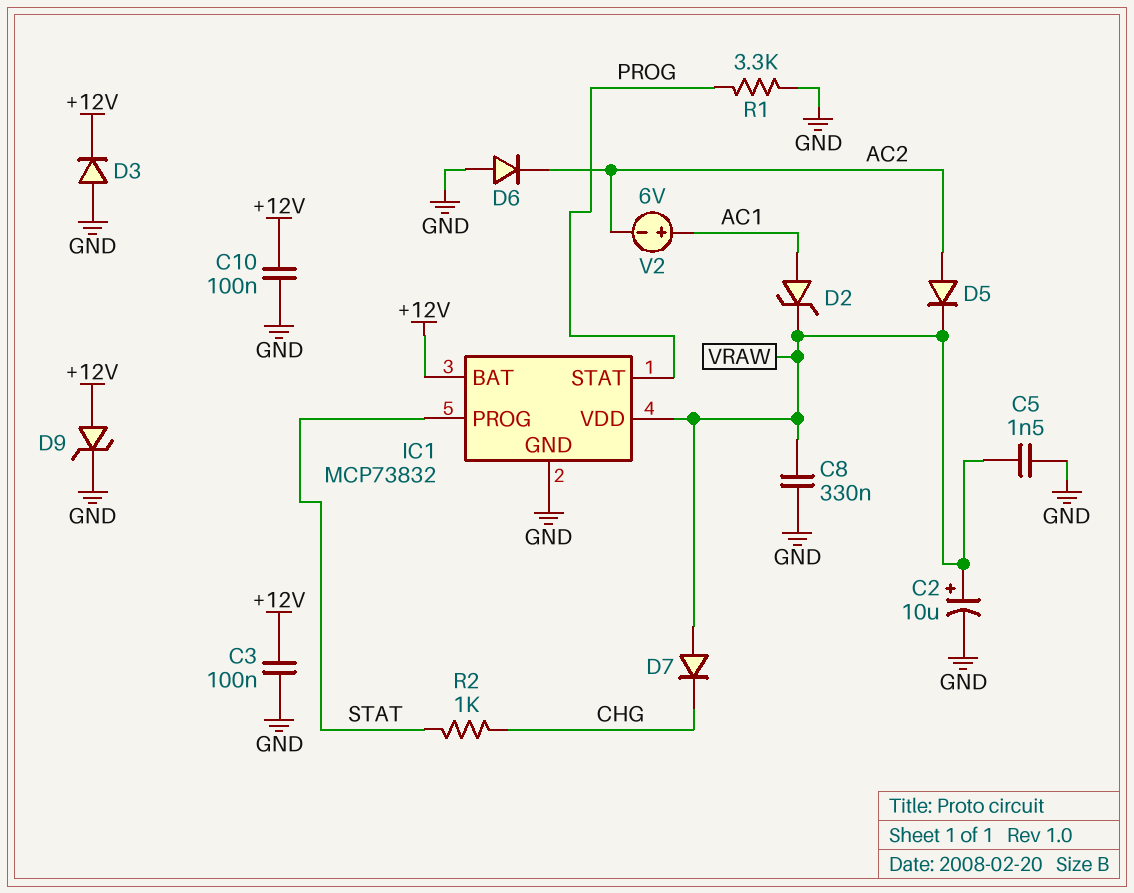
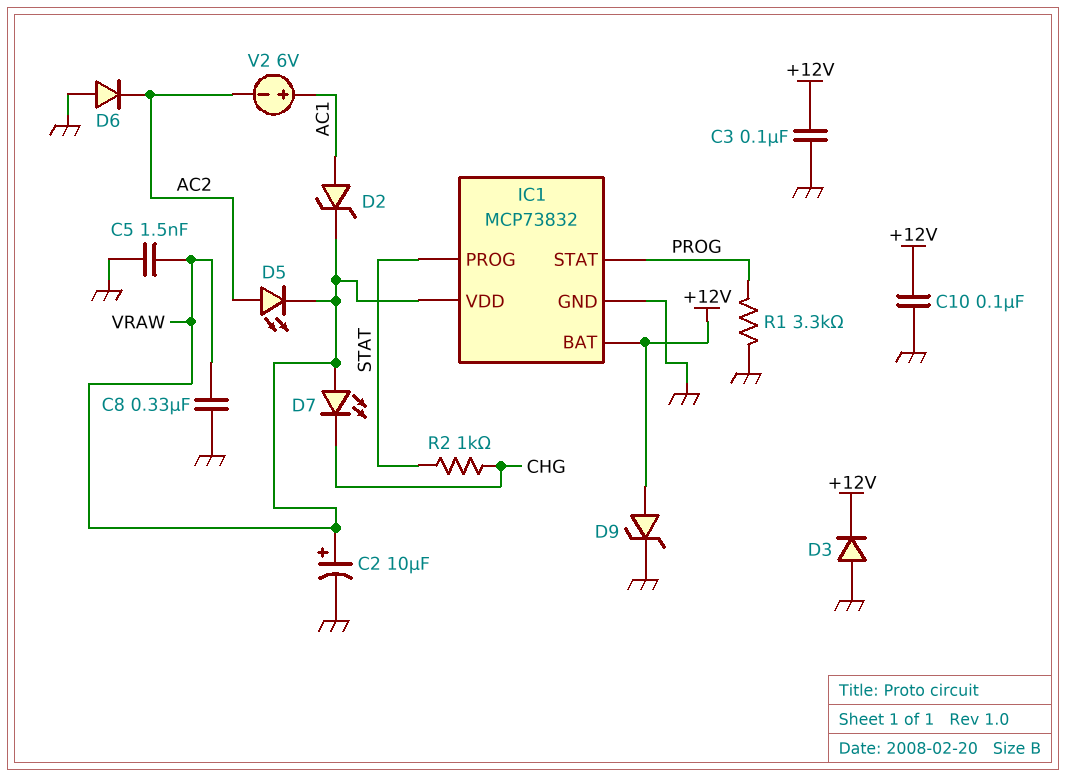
D5: diode (A AC2, K VRAW) -> LED (A AC2, K VRAW)
D7: diode (A VRAW, K CHG) -> LED (A VRAW, K CHG)

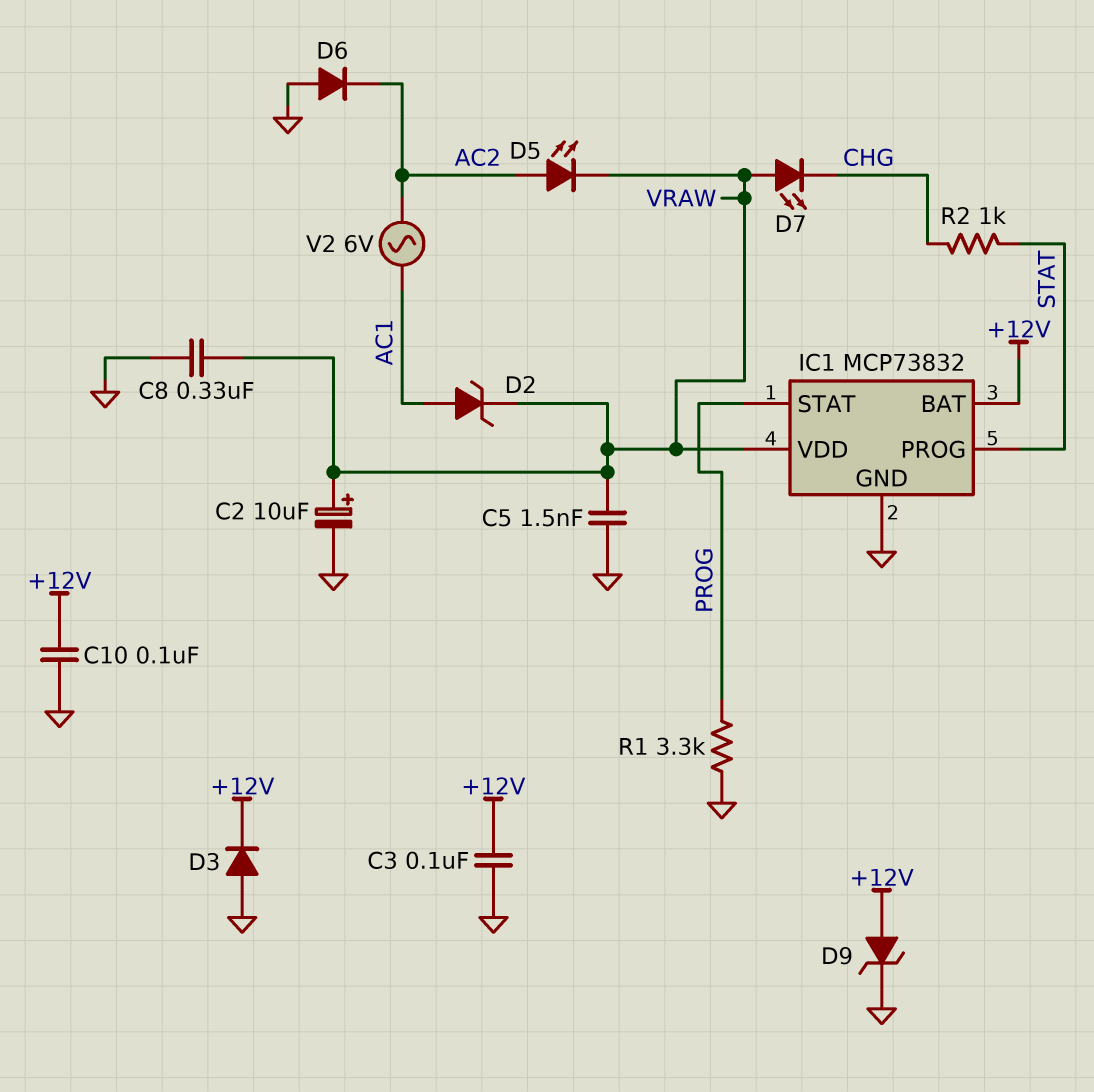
V2: 6V (plus AC1, minus AC2) -> AC 6V (AC1, AC2)

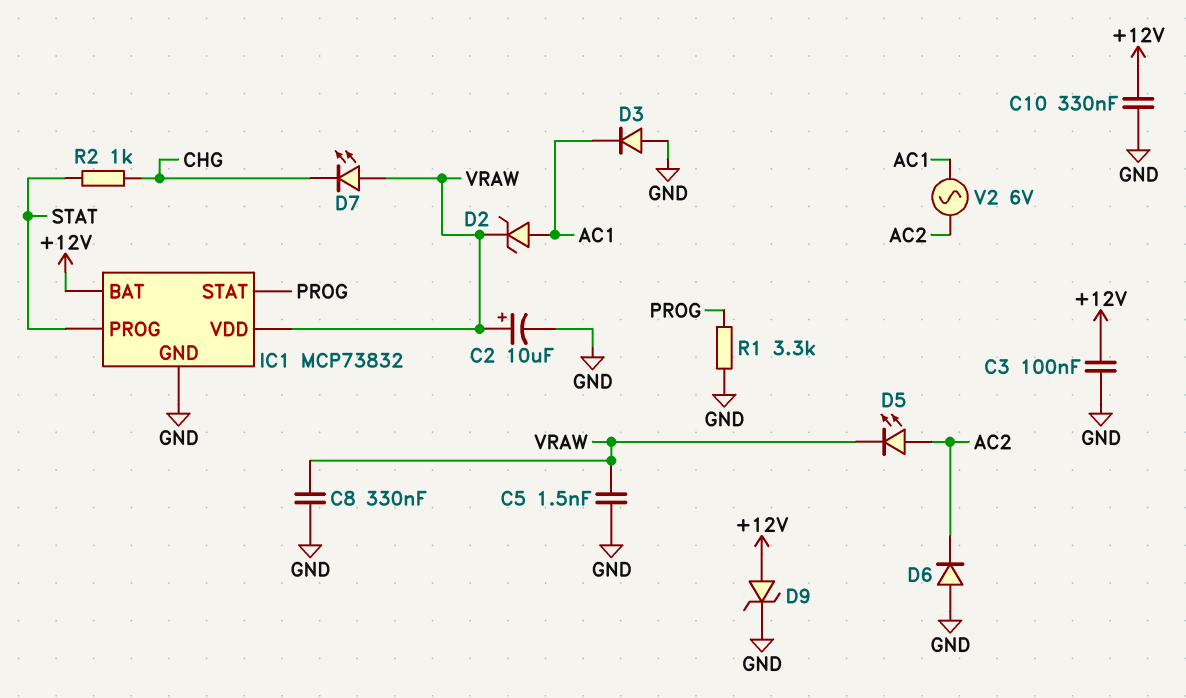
C10: 100nF (+12V, GND) -> 330nF (+12V, GND)
D3: diode (A GND, K +12V) -> diode (A GND, K AC1)

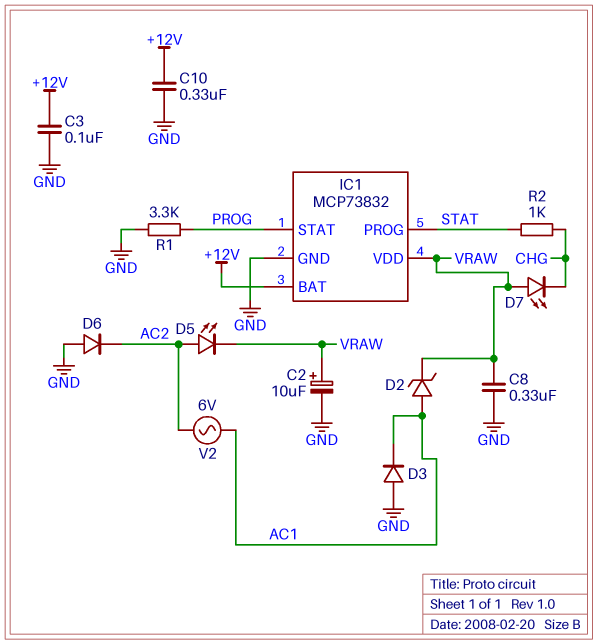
C5: 1.5nF (GND, VRAW) -> none
D9: zener (A +12V, K GND) -> none

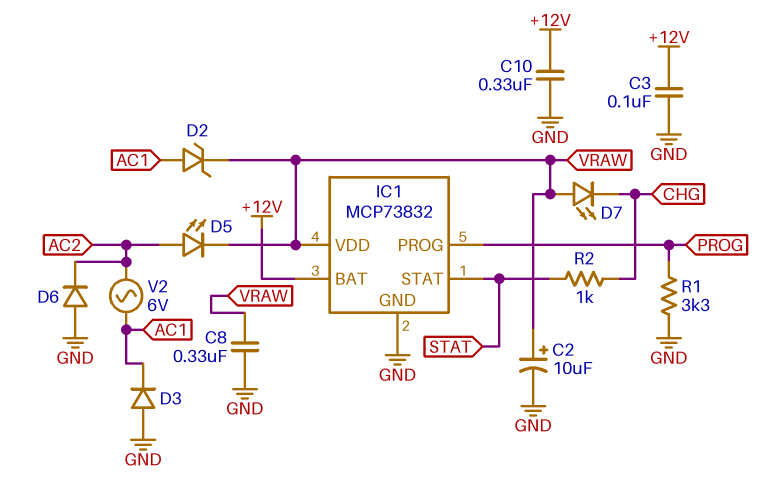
IC1 pin PROG: STAT -> PROG
IC1 pin STAT: PROG -> STAT

